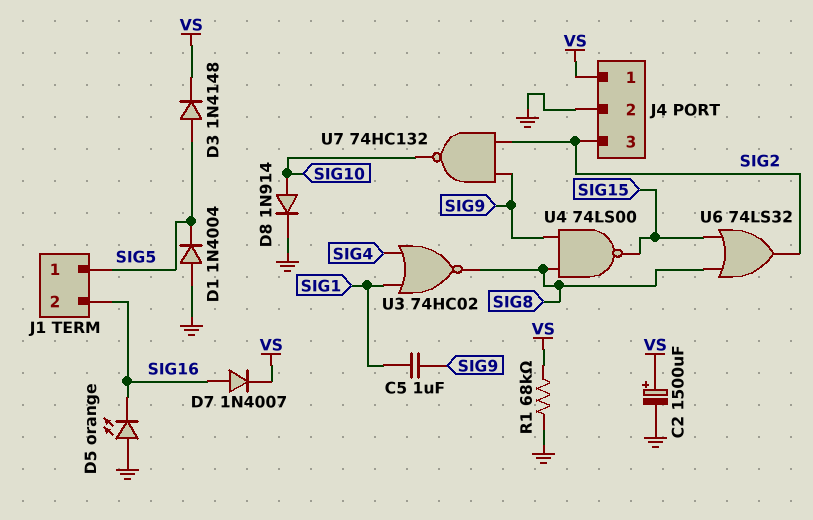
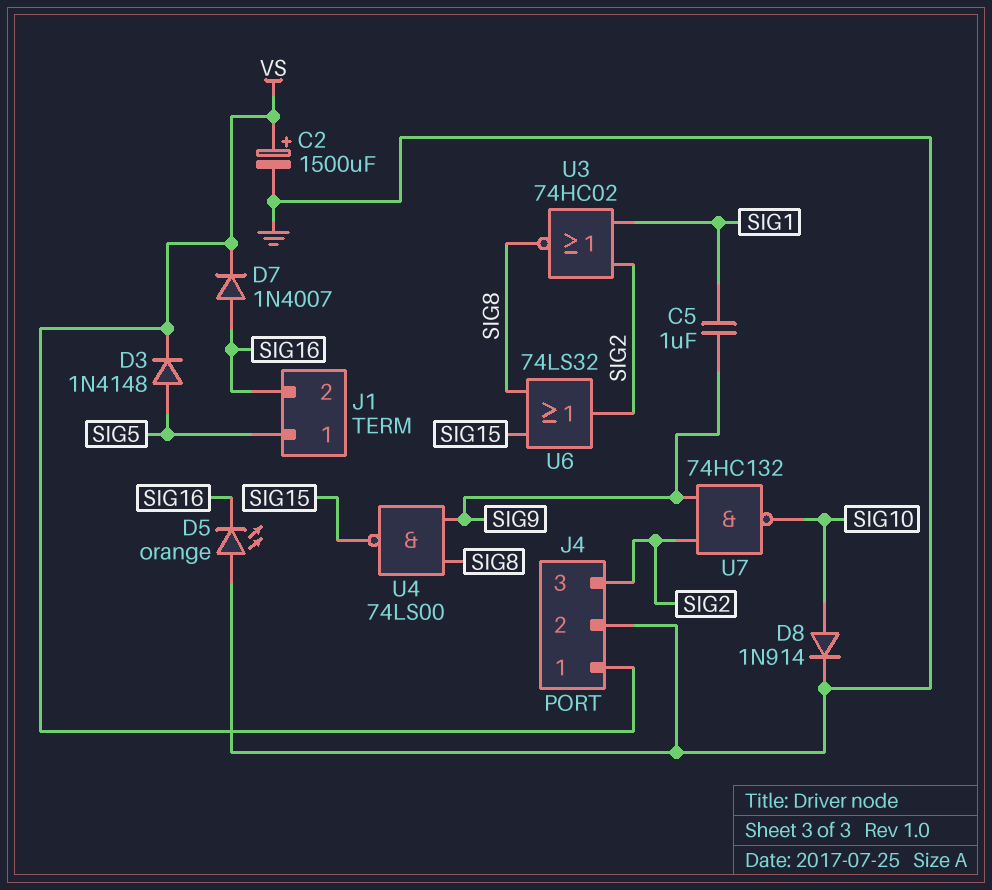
D1: diode 1N4004 (A GND, K SIG5) -> none
R1: 68k (GND, VS) -> none
U3: NOR 74HC02 (in SIG1, in SIG4, out SIG8) -> NOR 74HC02 (in SIG1, in SIG2, out SIG8)

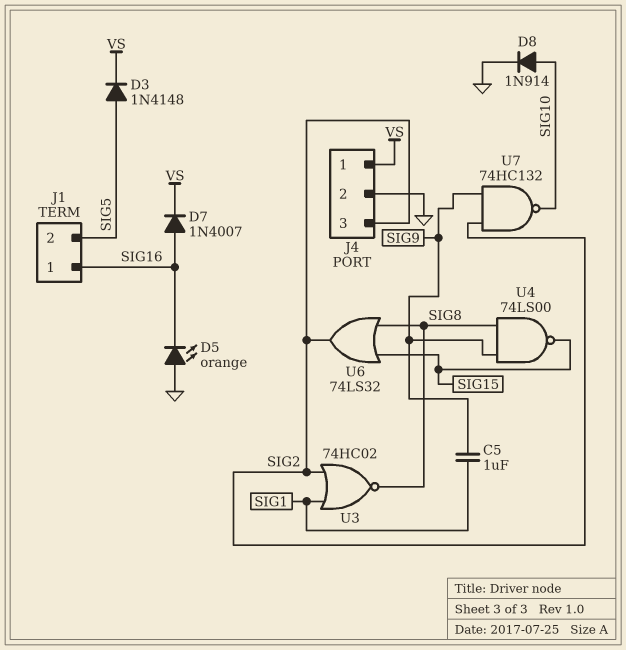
C2: 1500uF (plus VS, minus GND) -> none
J1 pin 1: SIG5 -> SIG16
J1 pin 2: SIG16 -> SIG5

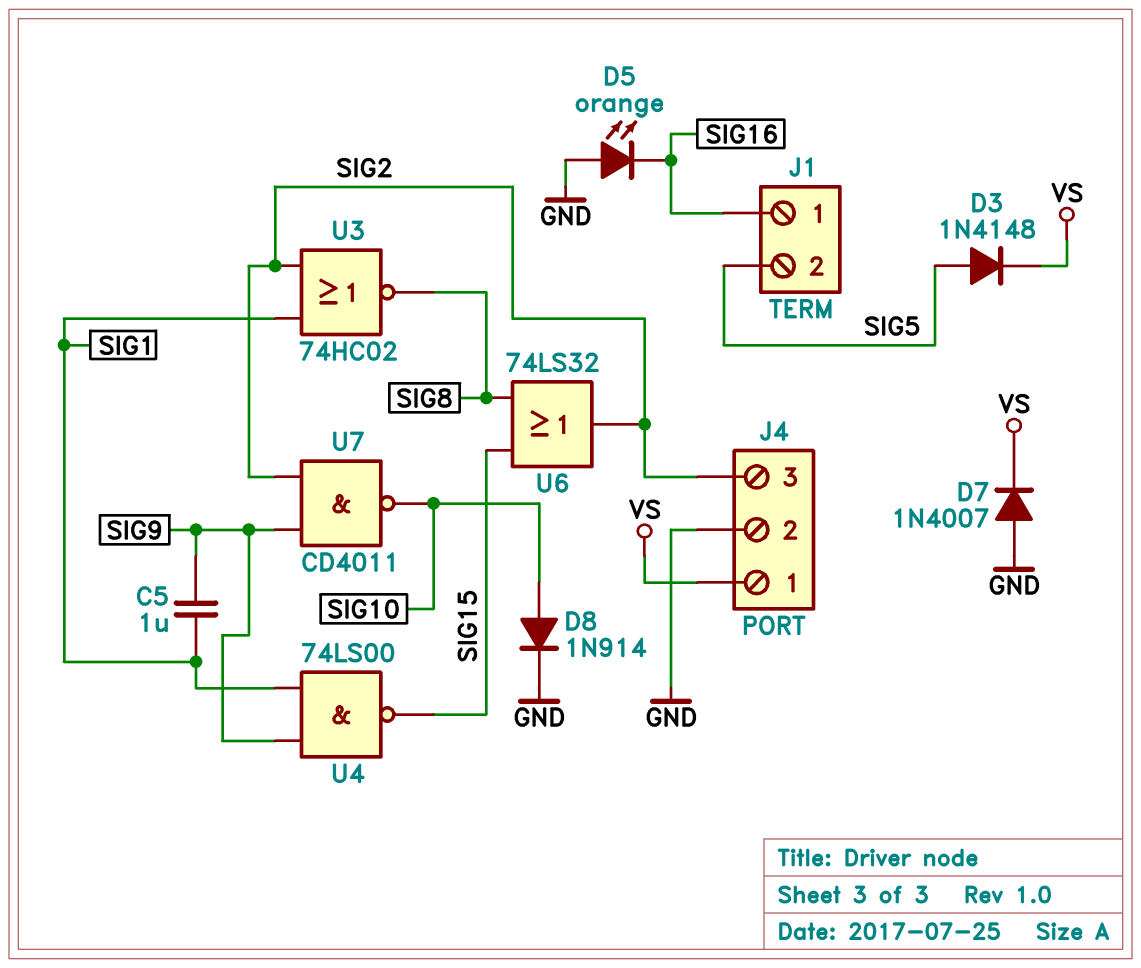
D7: diode 1N4007 (A SIG16, K VS) -> diode 1N4007 (A GND, K VS)
U4: NAND 74LS00 (in SIG8, in SIG9, out SIG15) -> NAND 74LS00 (in SIG1, in SIG9, out SIG15)
U7: NAND 74HC132 (in SIG2, in SIG9, out SIG10) -> NAND CD4011 (in SIG2, in SIG9, out SIG10)

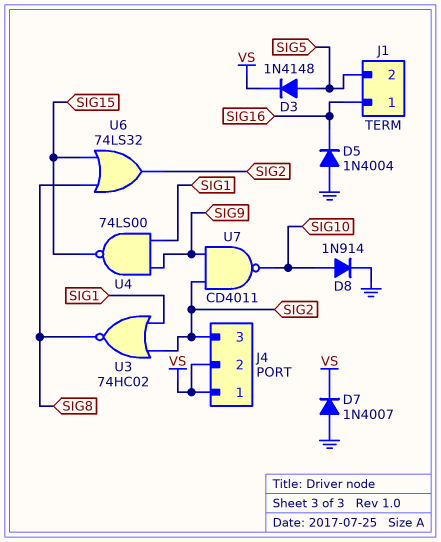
C5: 1uF (SIG1, SIG9) -> none
D5: LED orange (A GND, K SIG16) -> diode 1N4004 (A GND, K SIG16)
J4 pin 2: GND -> VS

